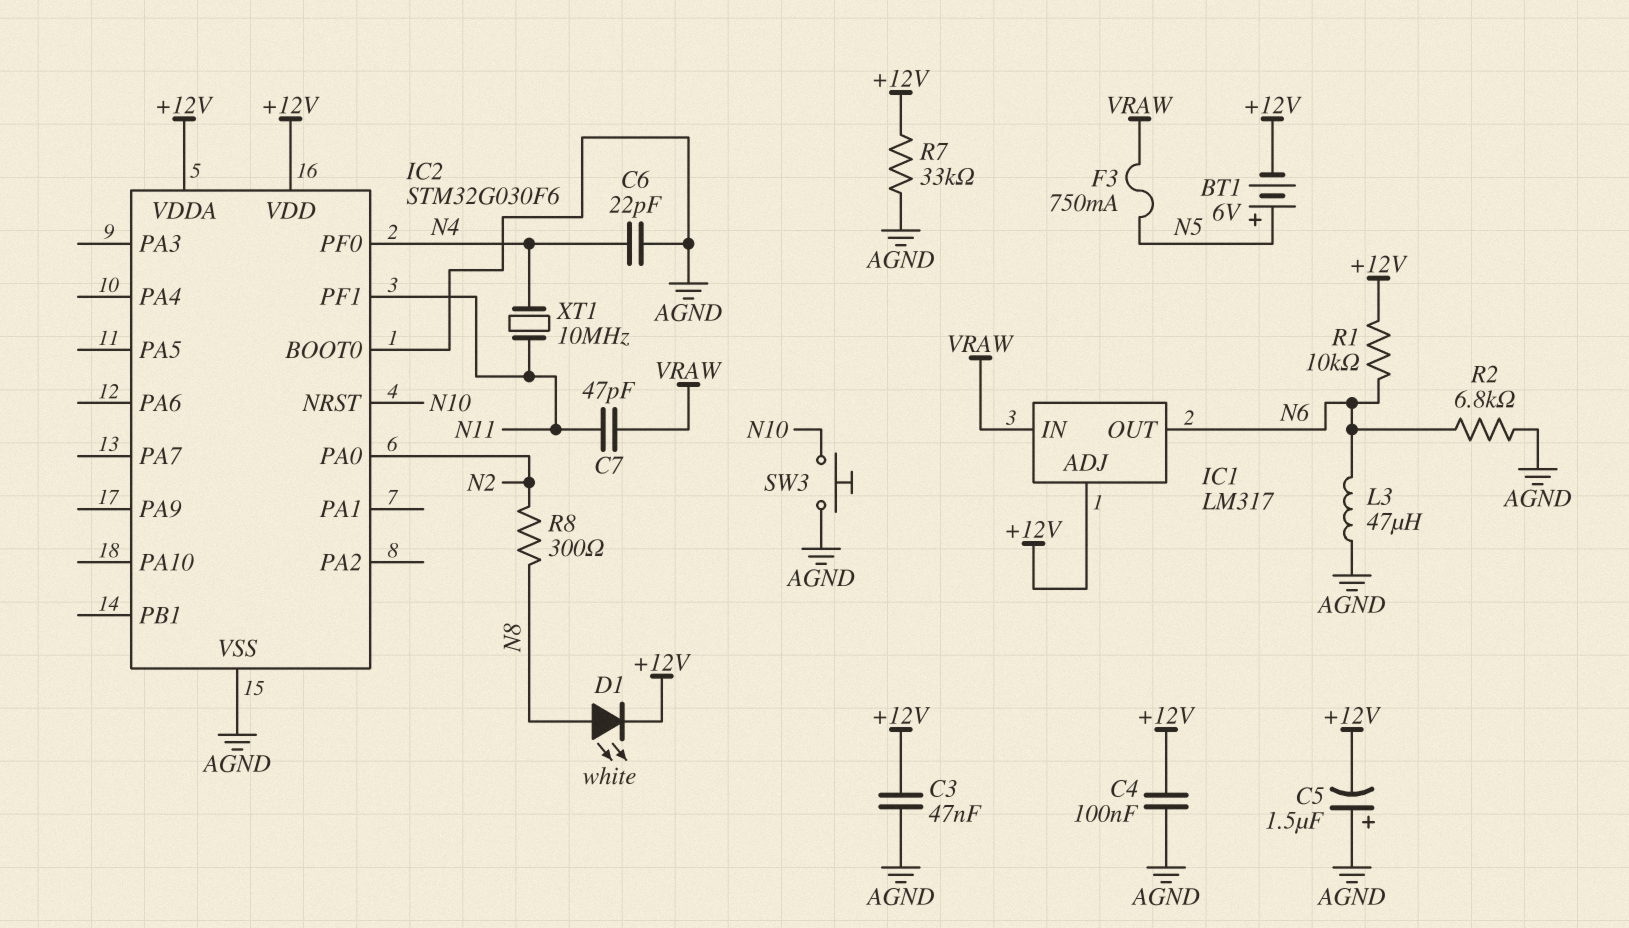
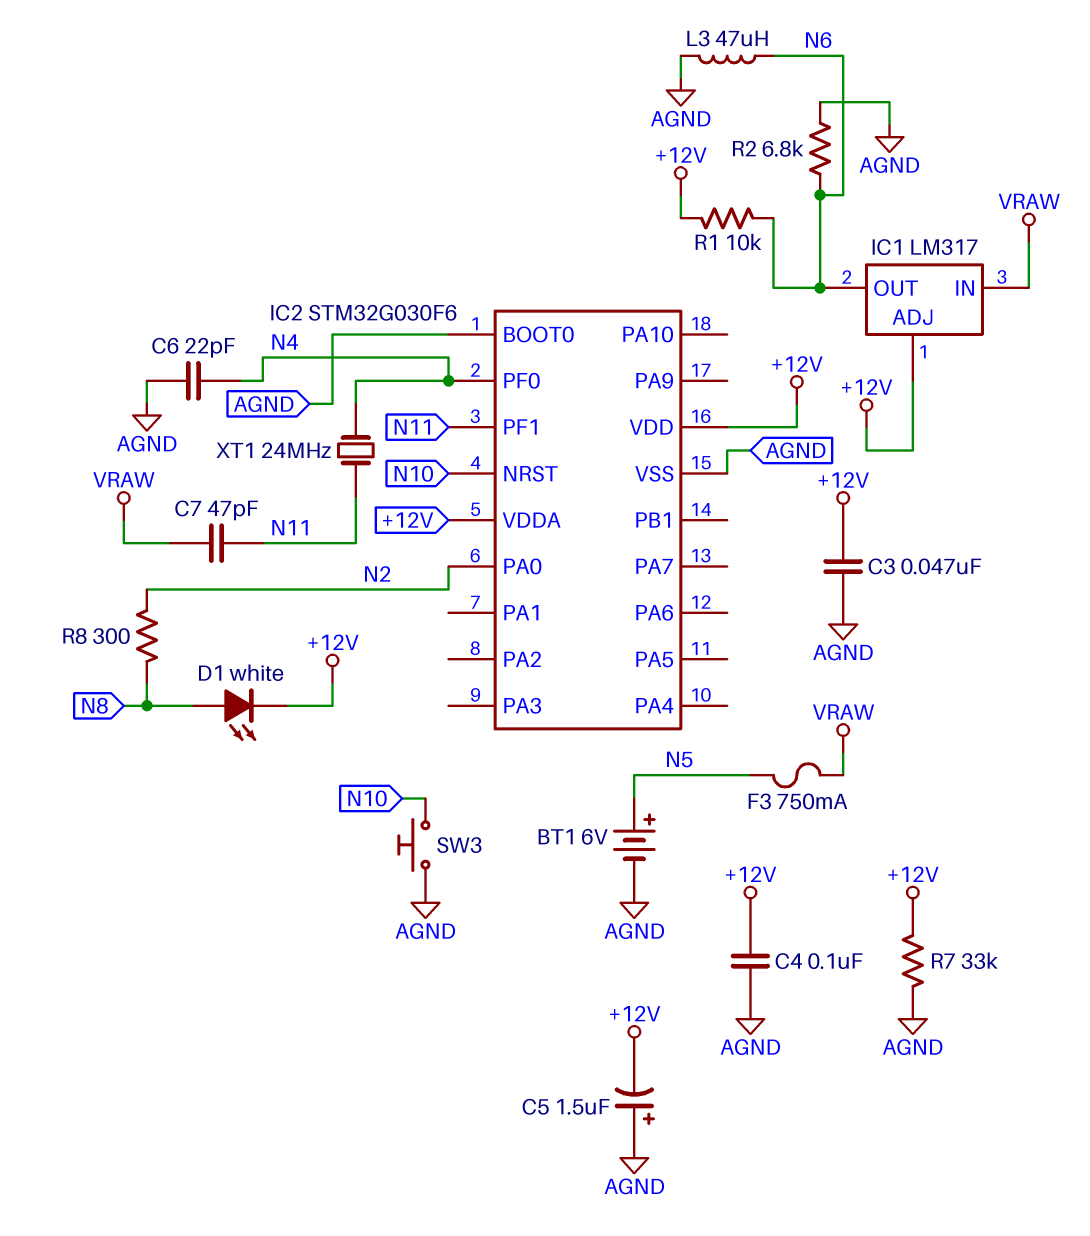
BT1: 6V (plus N5, minus +12V) -> 6V (plus N5, minus AGND)
XT1: 10MHz (N4, N11) -> 24MHz (N4, N11)

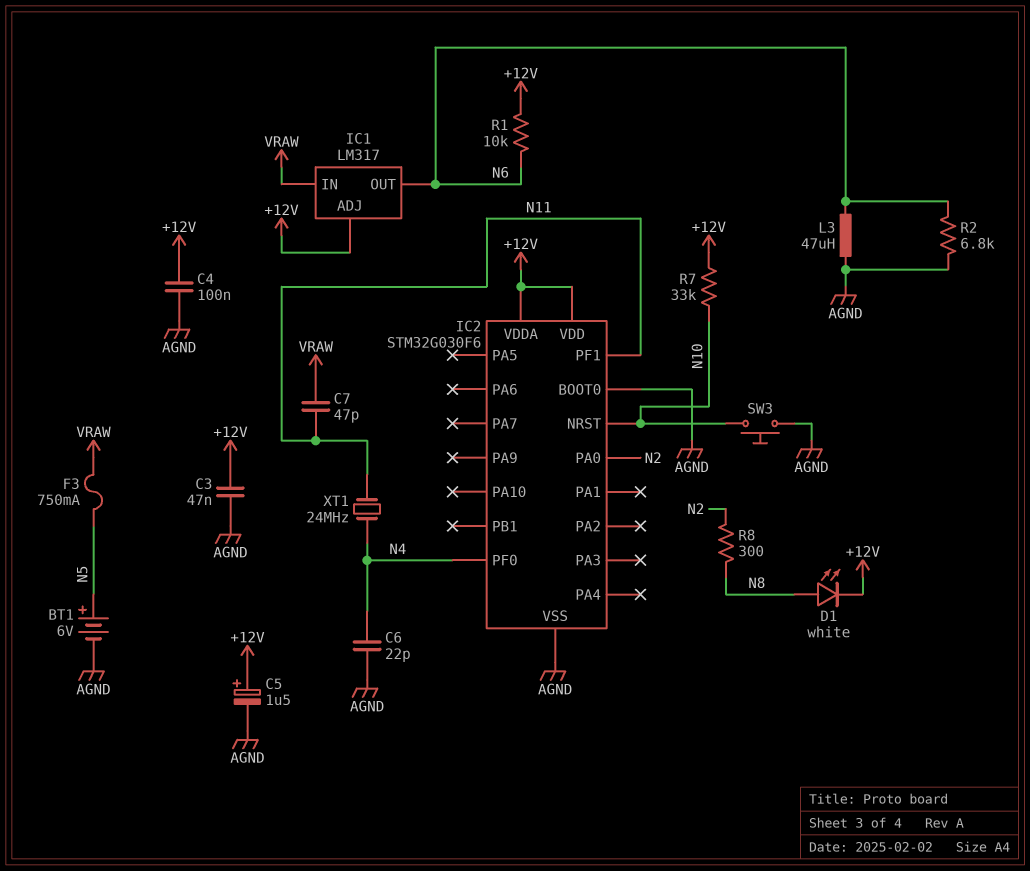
C5: 1.5uF (plus AGND, minus +12V) -> 1.5uF (plus +12V, minus AGND)
R7: 33k (+12V, AGND) -> 33k (+12V, N10)

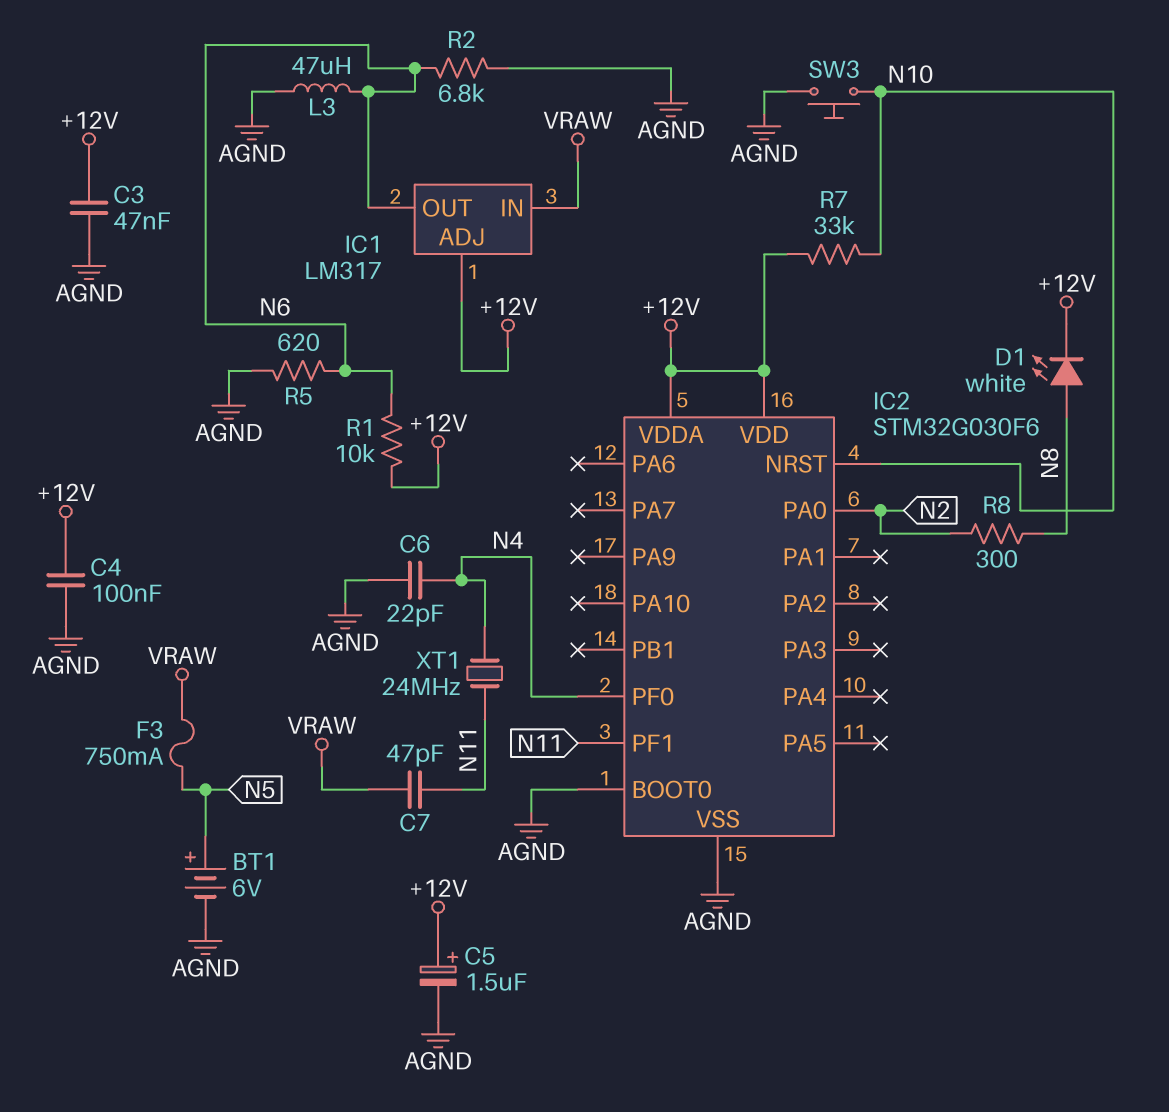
R5: none -> 620 (AGND, N6)

